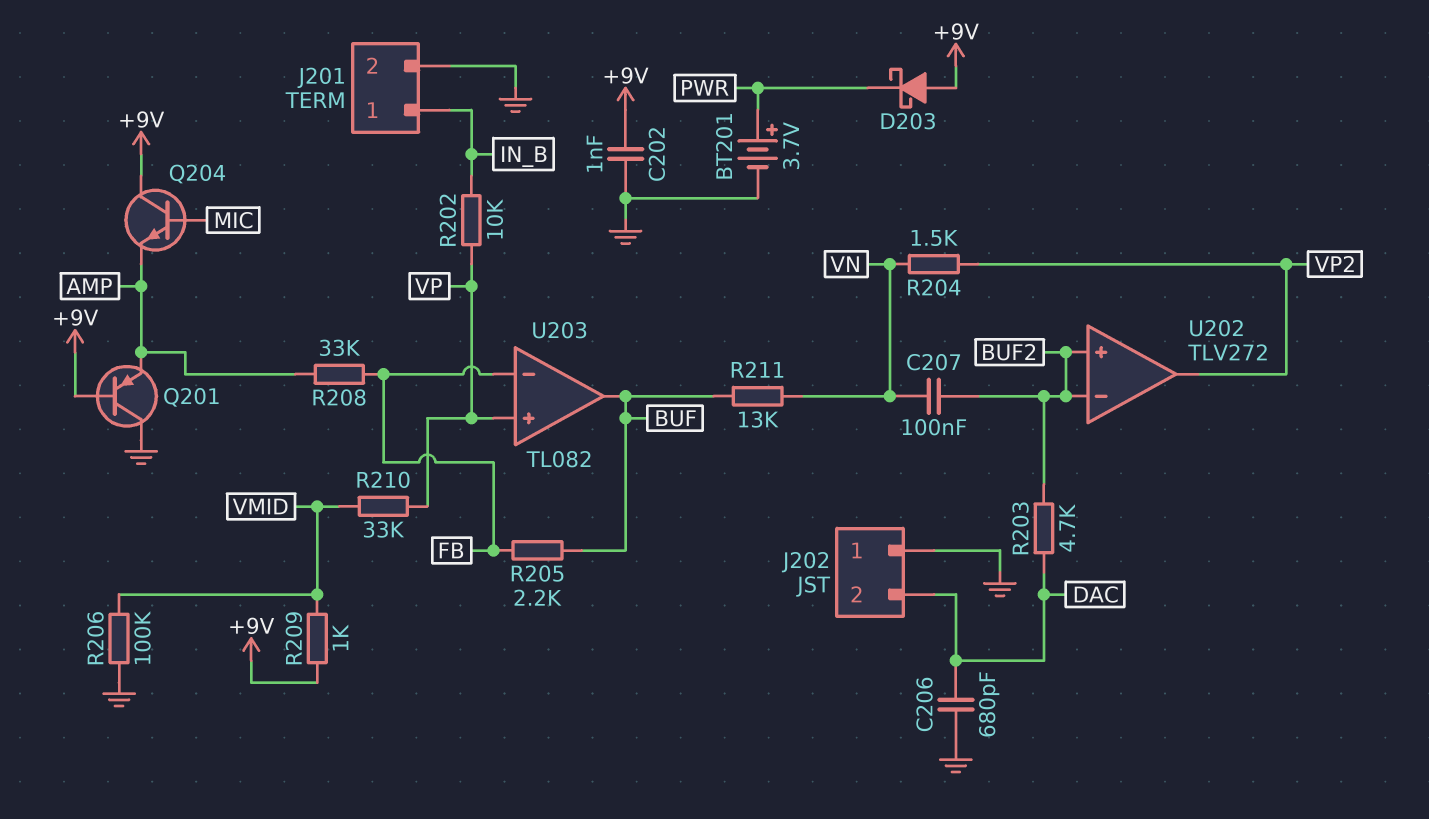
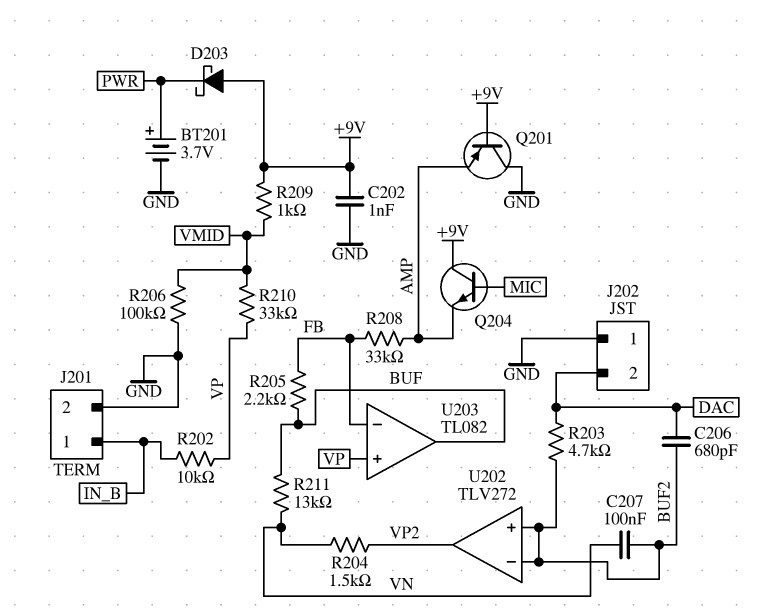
C206: 680pF (DAC, GND) -> 680pF (BUF2, DAC)

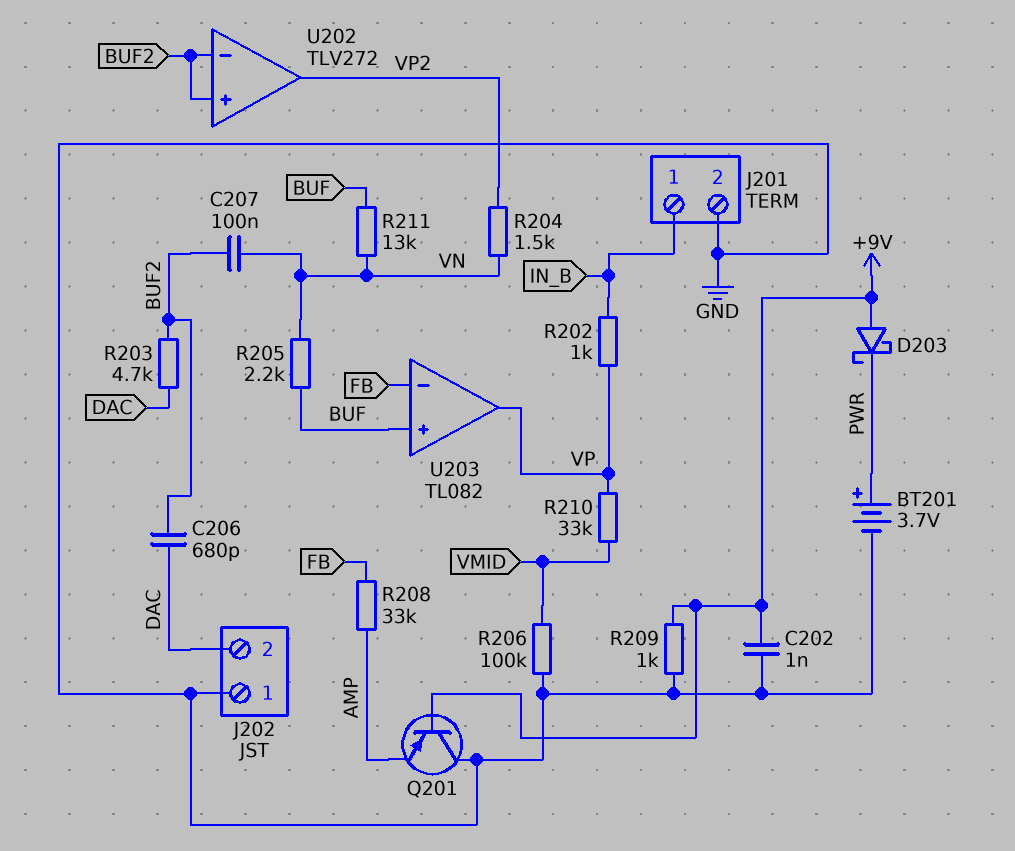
Q204: NPN (B MIC, C +9V, E AMP) -> none
R202: 10k (IN_B, VP) -> 1k (IN_B, VP)
R205: 2.2k (BUF, FB) -> 2.2k (BUF, VN)
R209: 1k (+9V, VMID) -> 1k (+9V, GND)
U203 pin in+: VP -> BUF
U203 pin out: BUF -> VP

